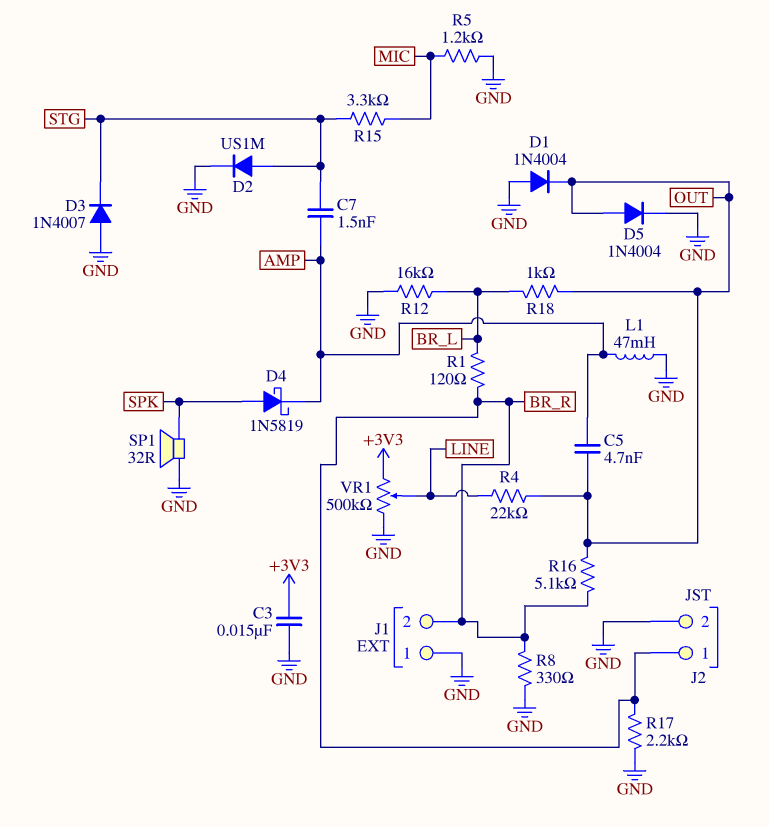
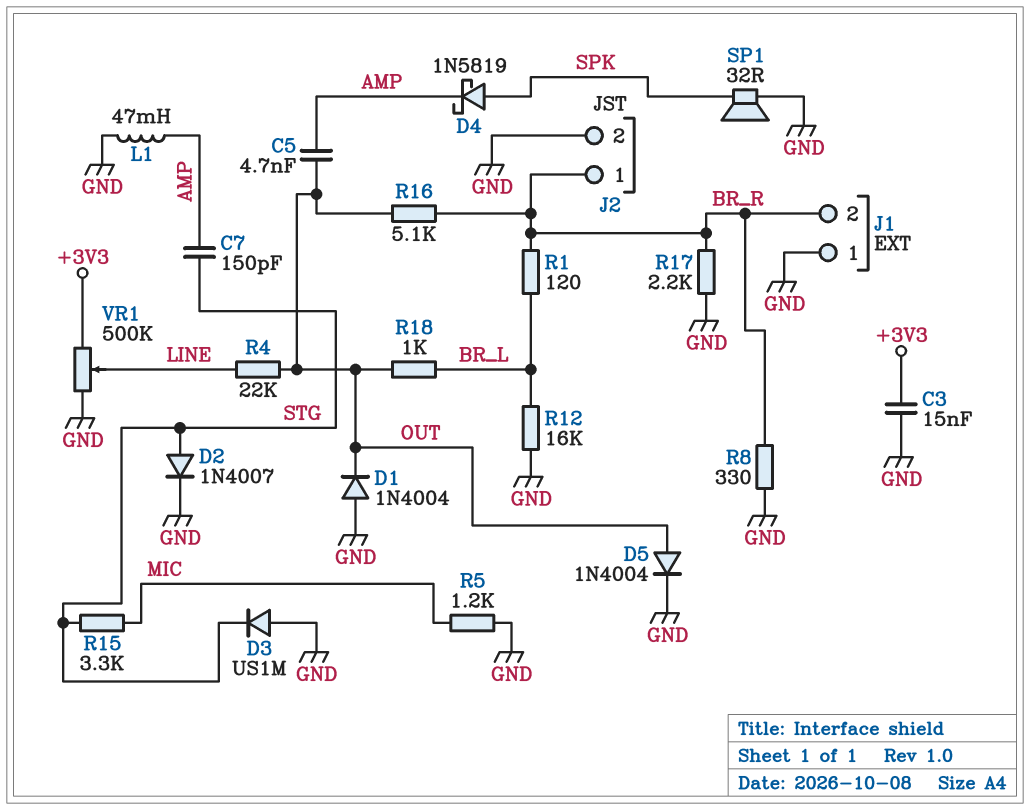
C7: 1.5nF (AMP, STG) -> 150pF (AMP, STG)
D2: diode US1M (A STG, K GND) -> diode 1N4007 (A STG, K GND)
D3: diode 1N4007 (A GND, K STG) -> diode US1M (A GND, K STG)

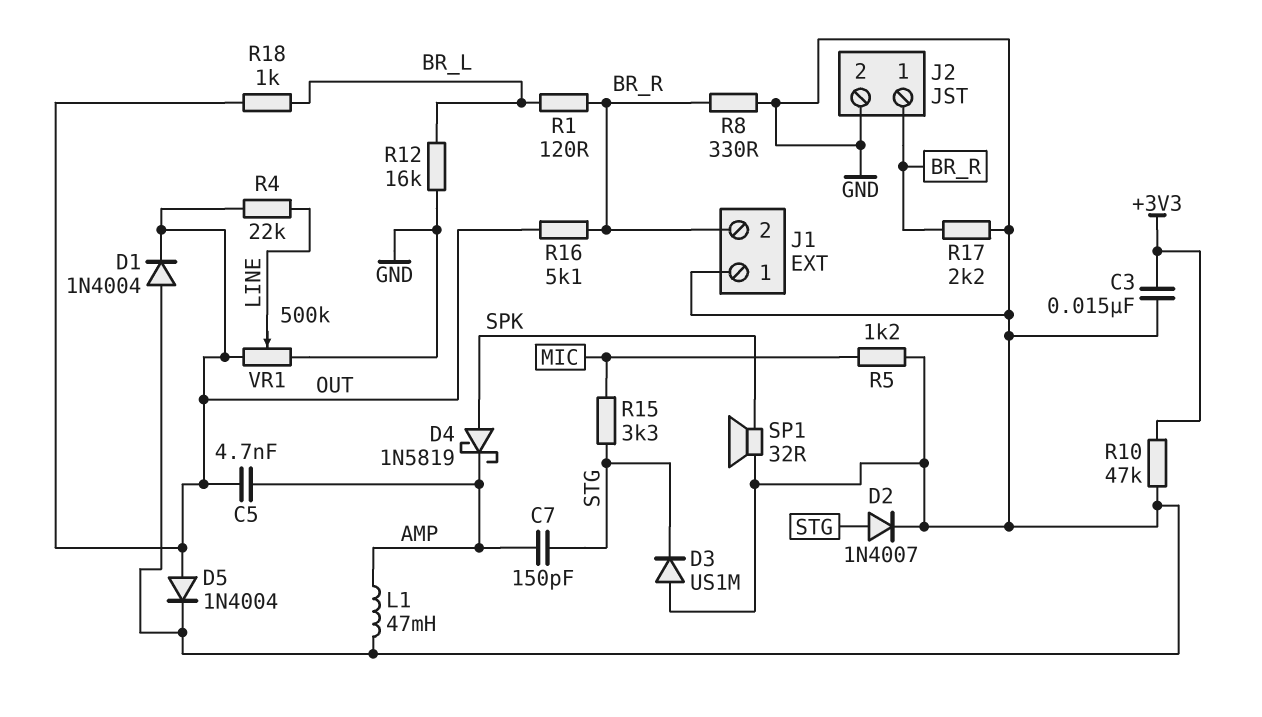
R10: none -> 47k (+3V3, GND)
VR1: 500k (+3V3, GND, wiper LINE) -> 500k (GND, OUT, wiper LINE)

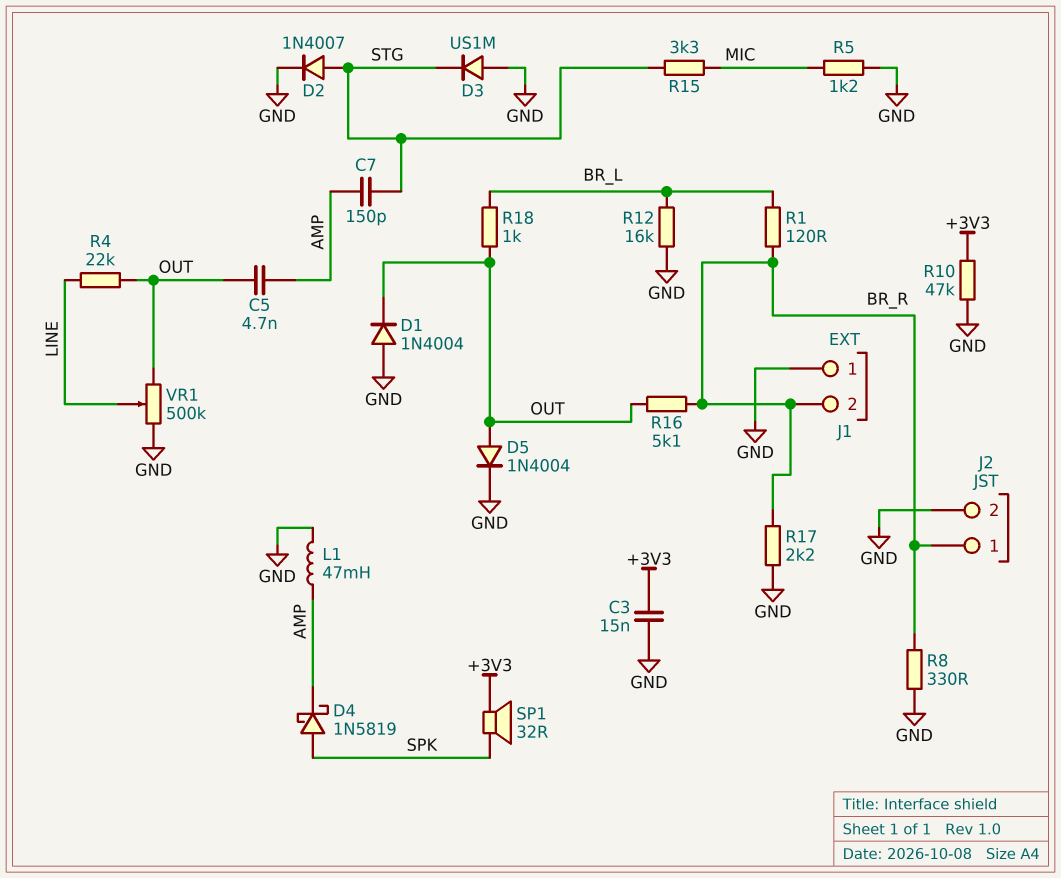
SP1: speaker 32R (GND, SPK) -> speaker 32R (+3V3, SPK)

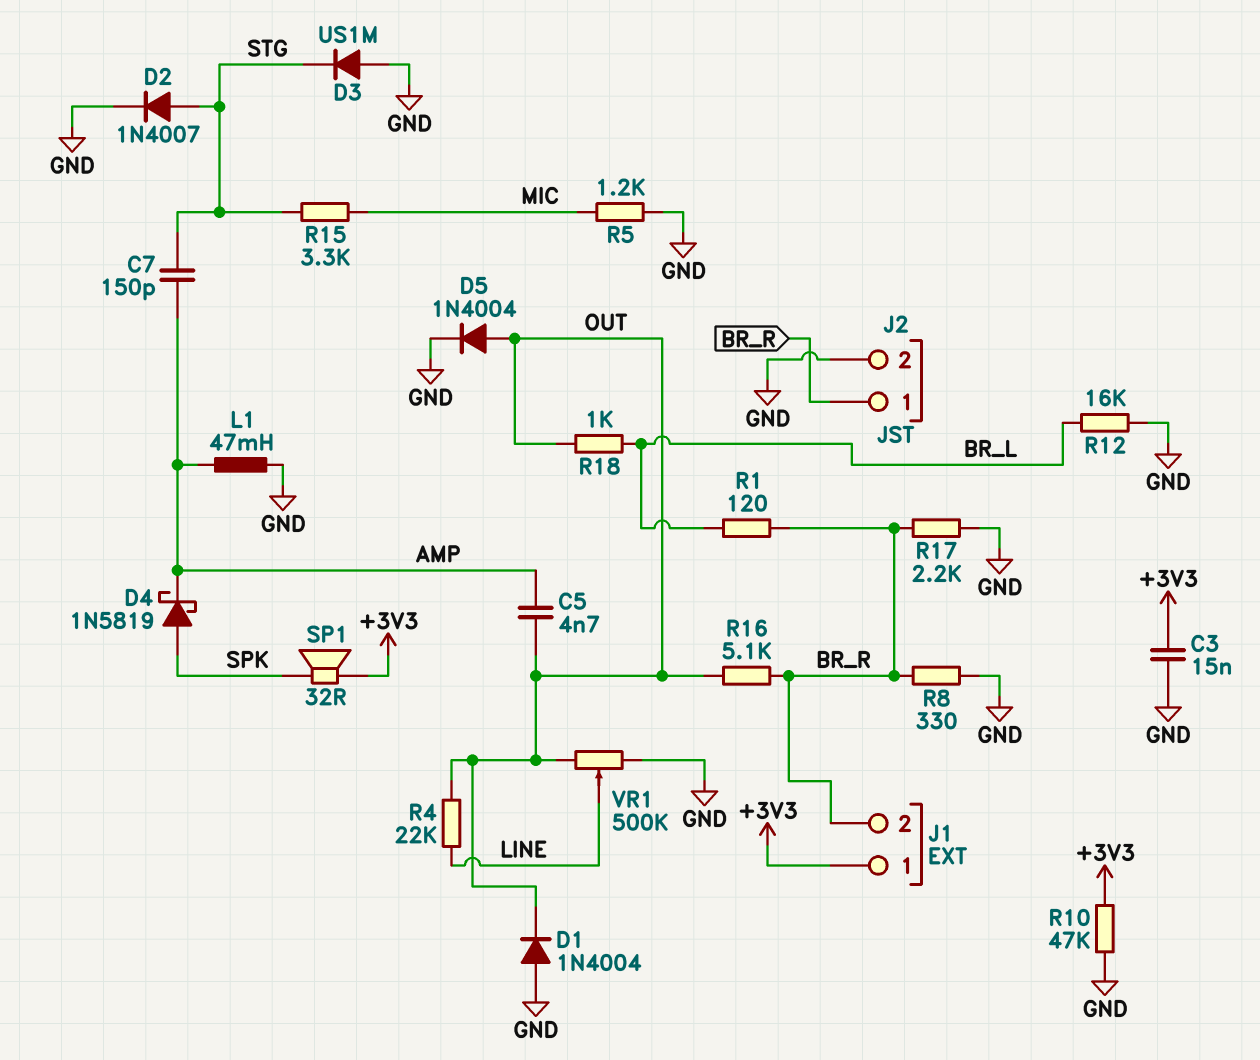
J1 pin 1: GND -> +3V3

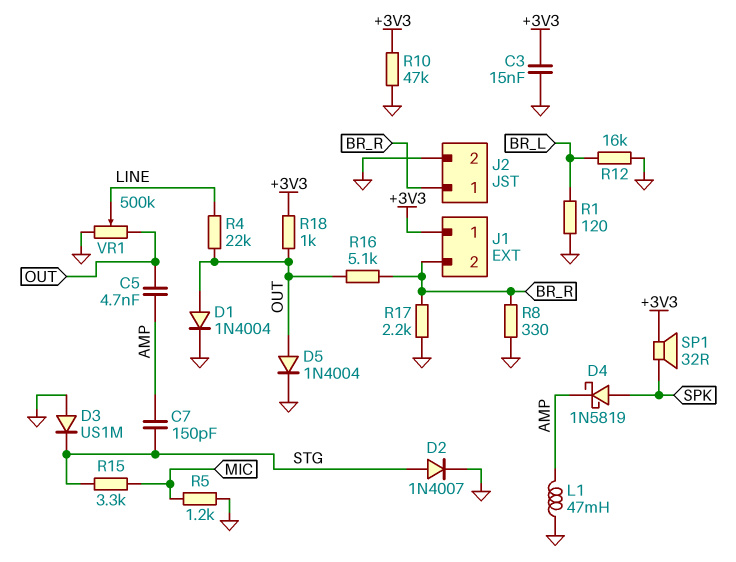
D1: diode 1N4004 (A GND, K OUT) -> diode 1N4004 (A OUT, K GND)
R1: 120 (BR_L, BR_R) -> 120 (BR_L, GND)
R18: 1k (BR_L, OUT) -> 1k (+3V3, OUT)

